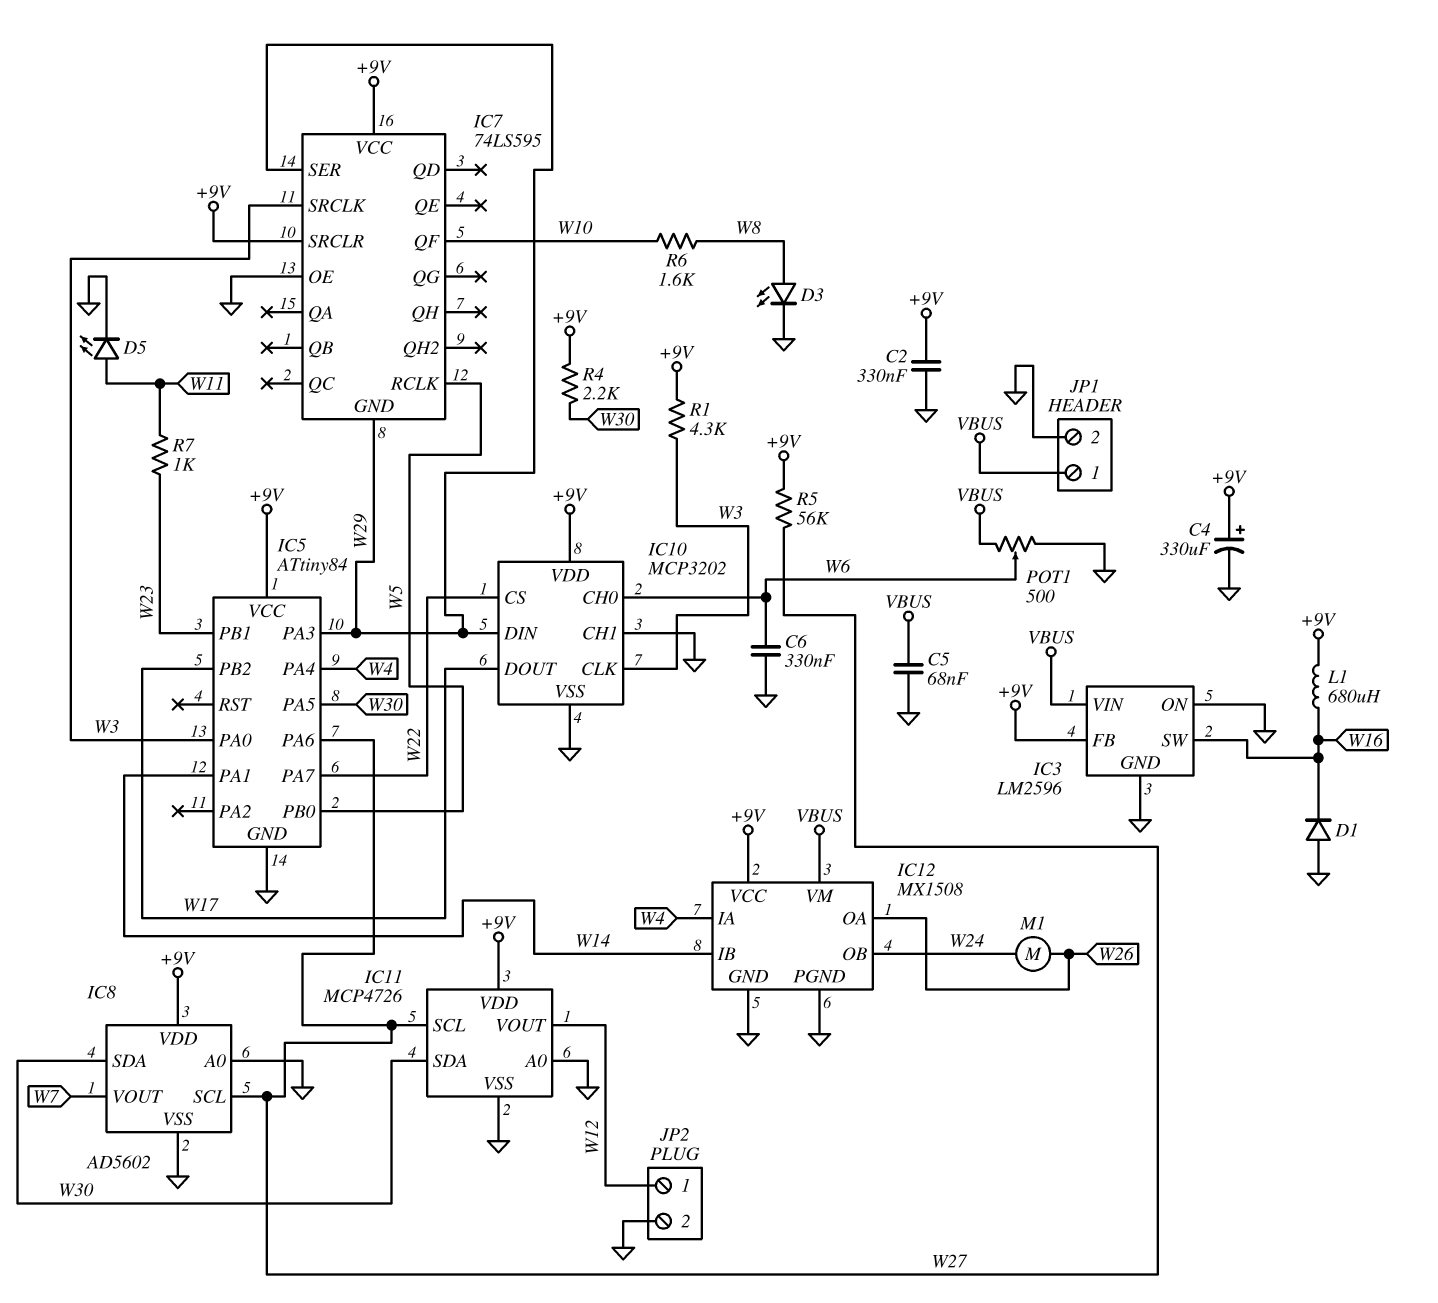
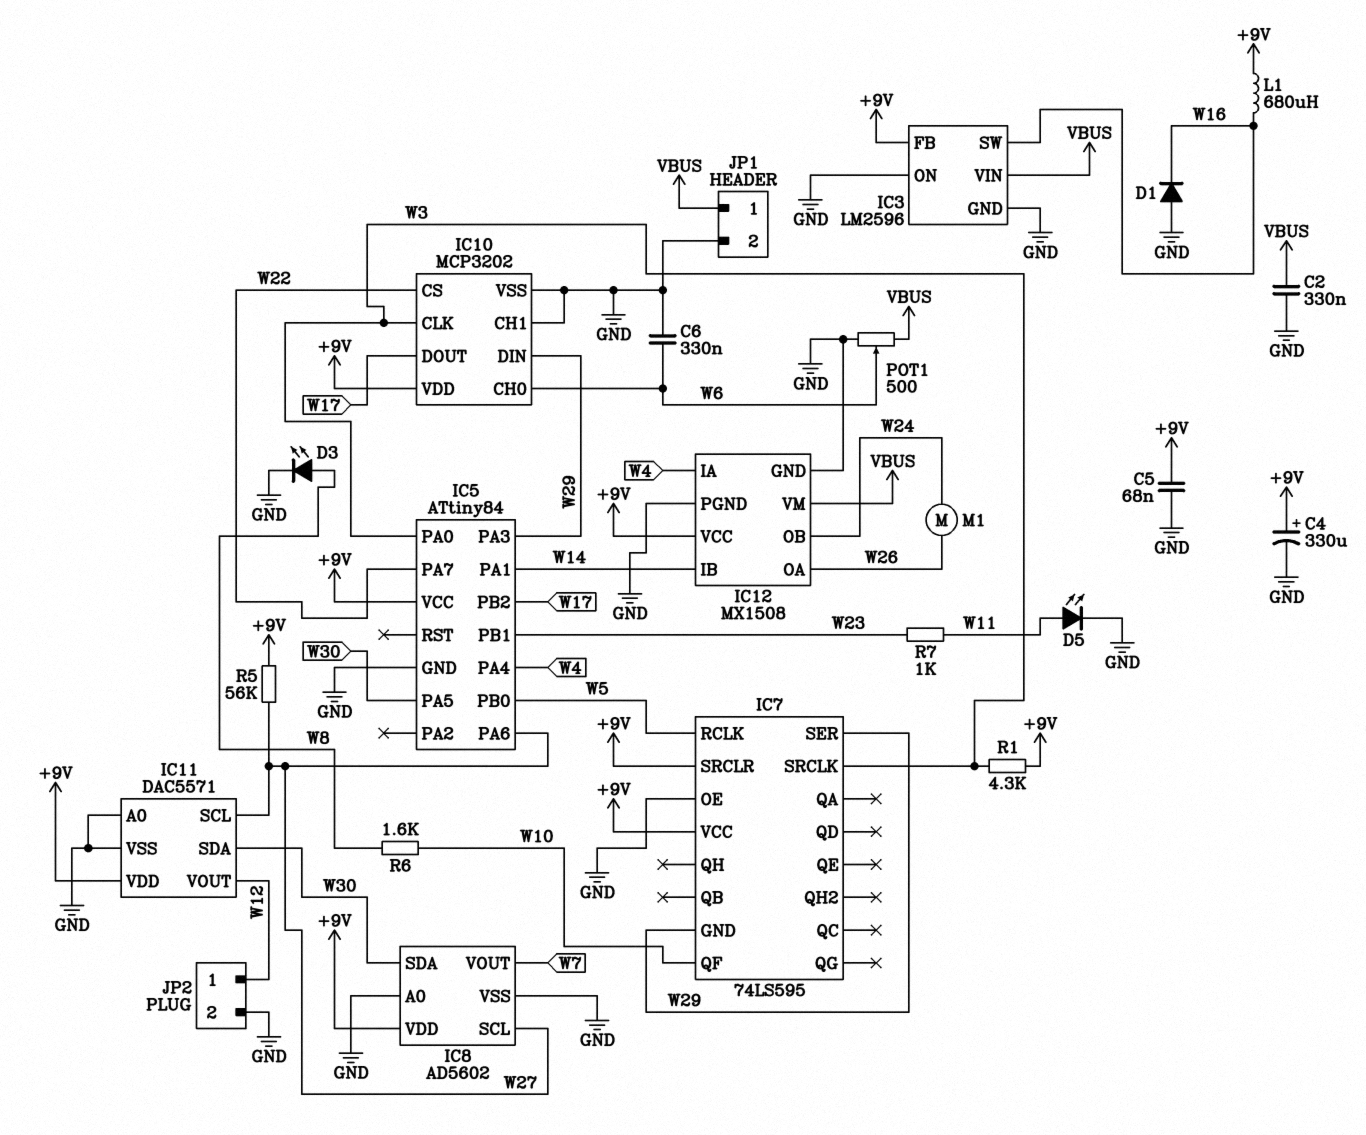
C2: 330nF (+9V, GND) -> 330nF (GND, VBUS)
C5: 68nF (GND, VBUS) -> 68nF (+9V, GND)
IC11: MCP4726 -> DAC5571
R4: 2.2k (+9V, W30) -> none

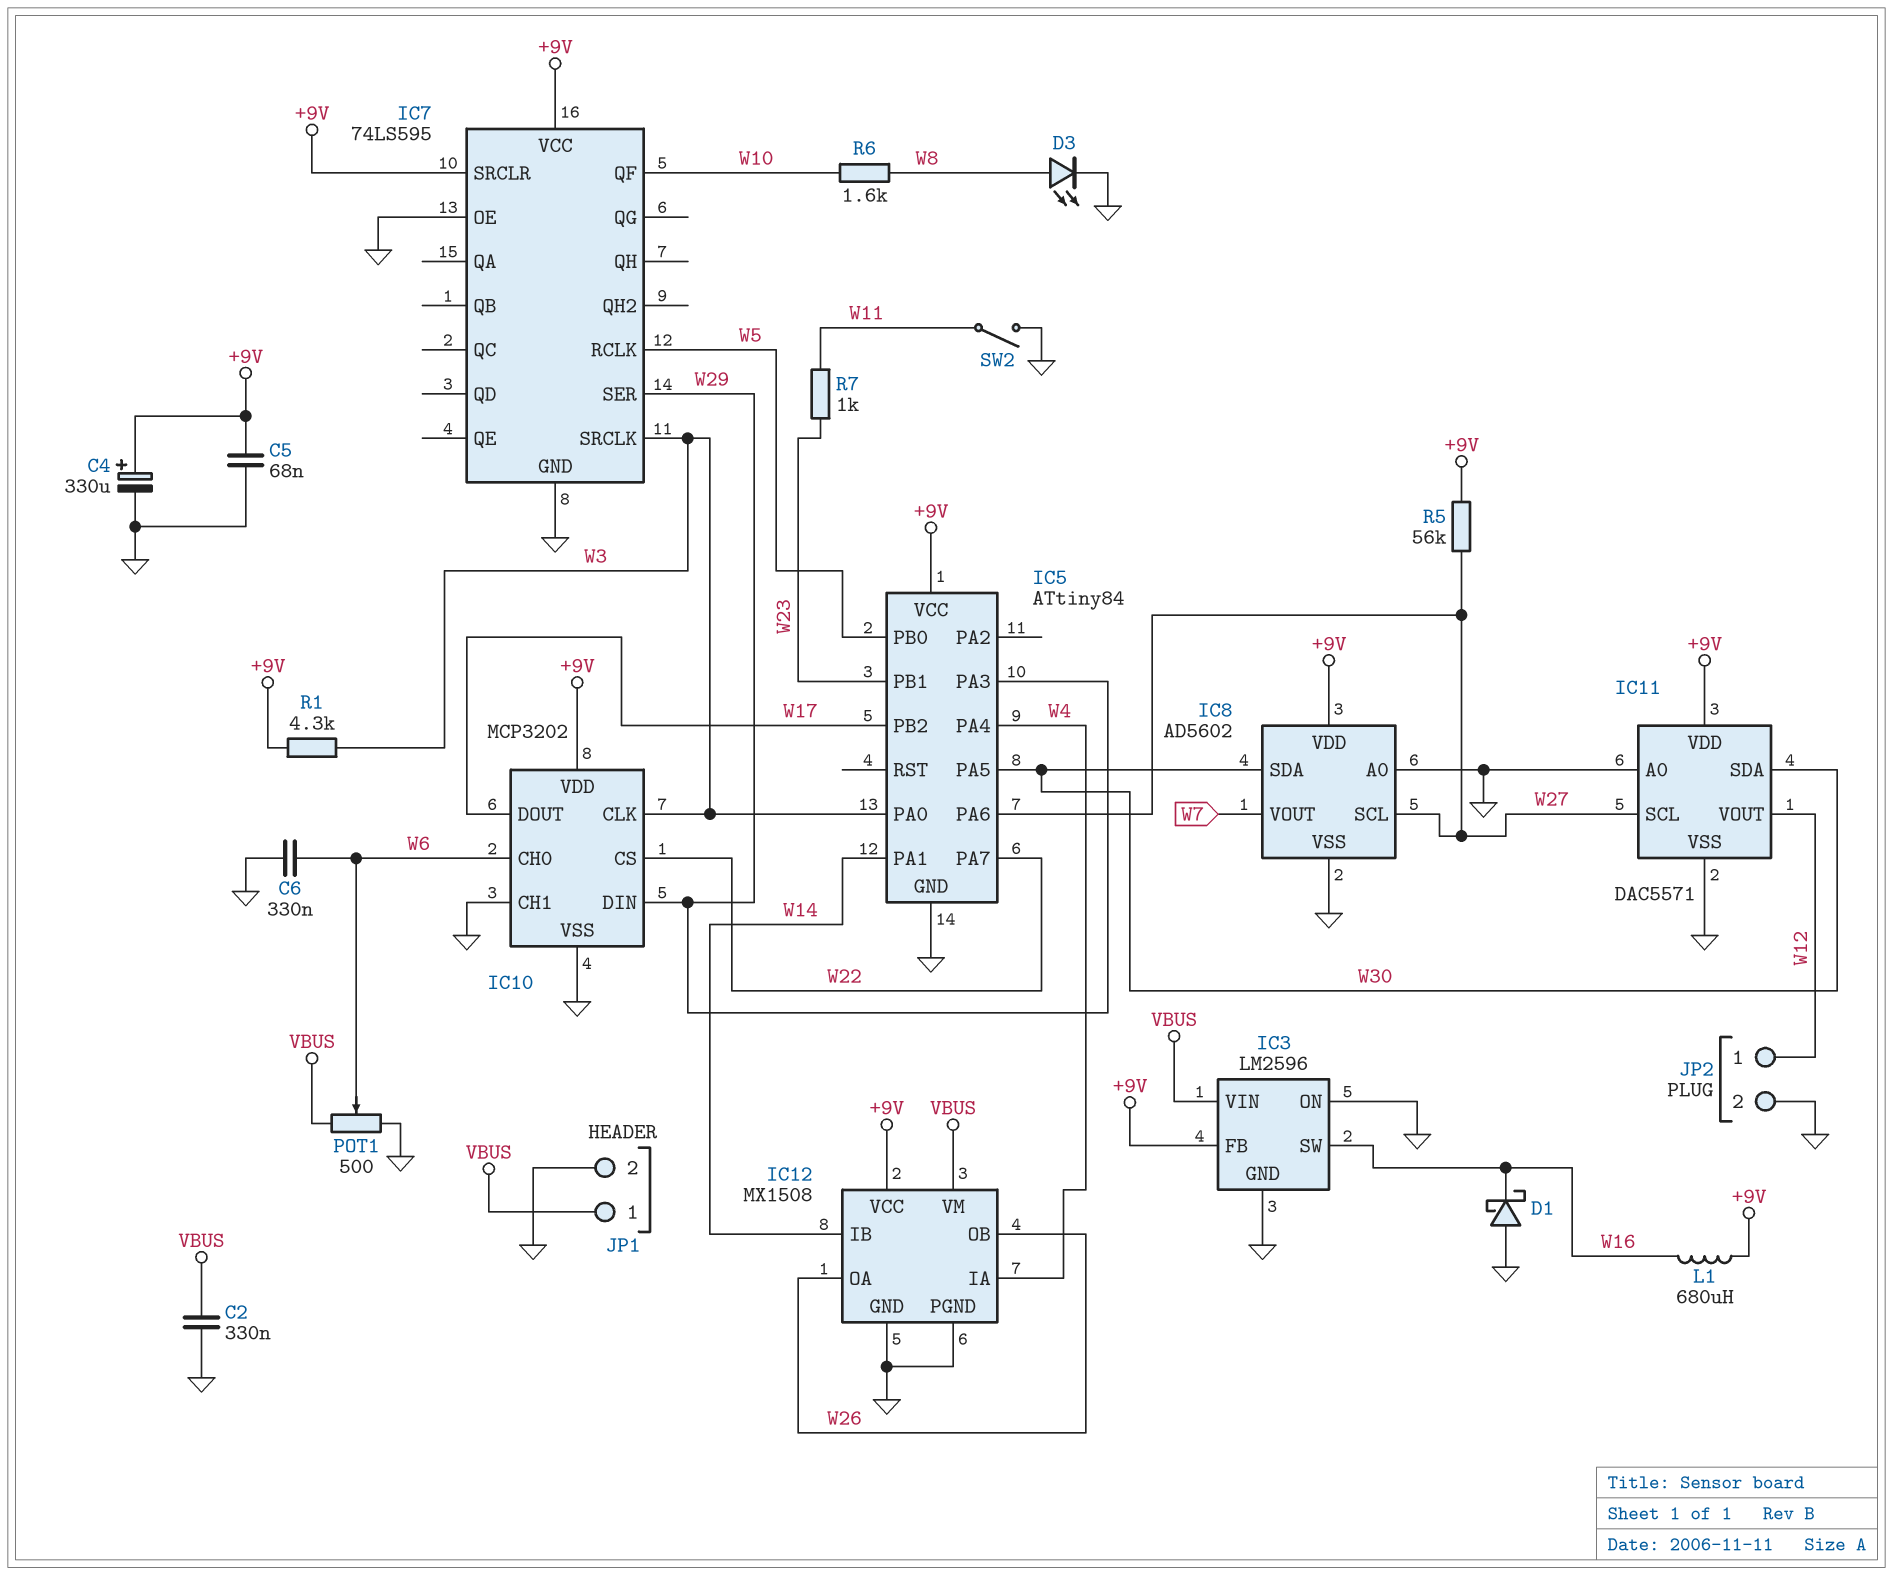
D1: diode (A GND, K W16) -> schottky (A GND, K W16)
D5: LED (A W11, K GND) -> none
IC7 pin GND: W29 -> GND
IC12 pin OB: W24 -> W26
M1: motor (W24, W26) -> none
SW2: none -> switch (GND, W11)

